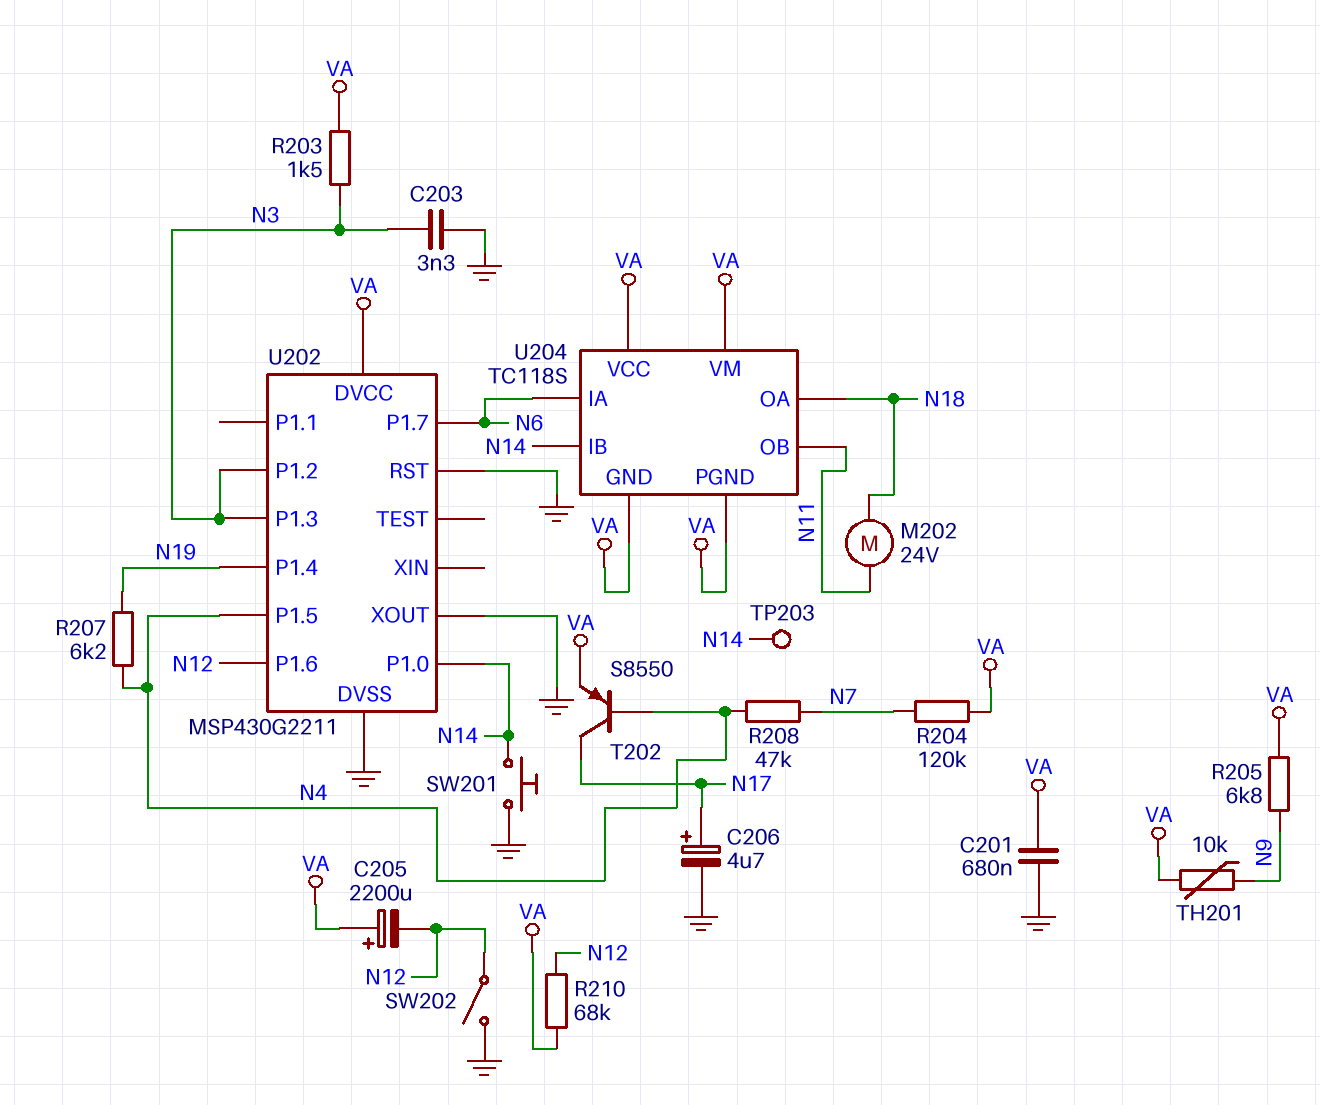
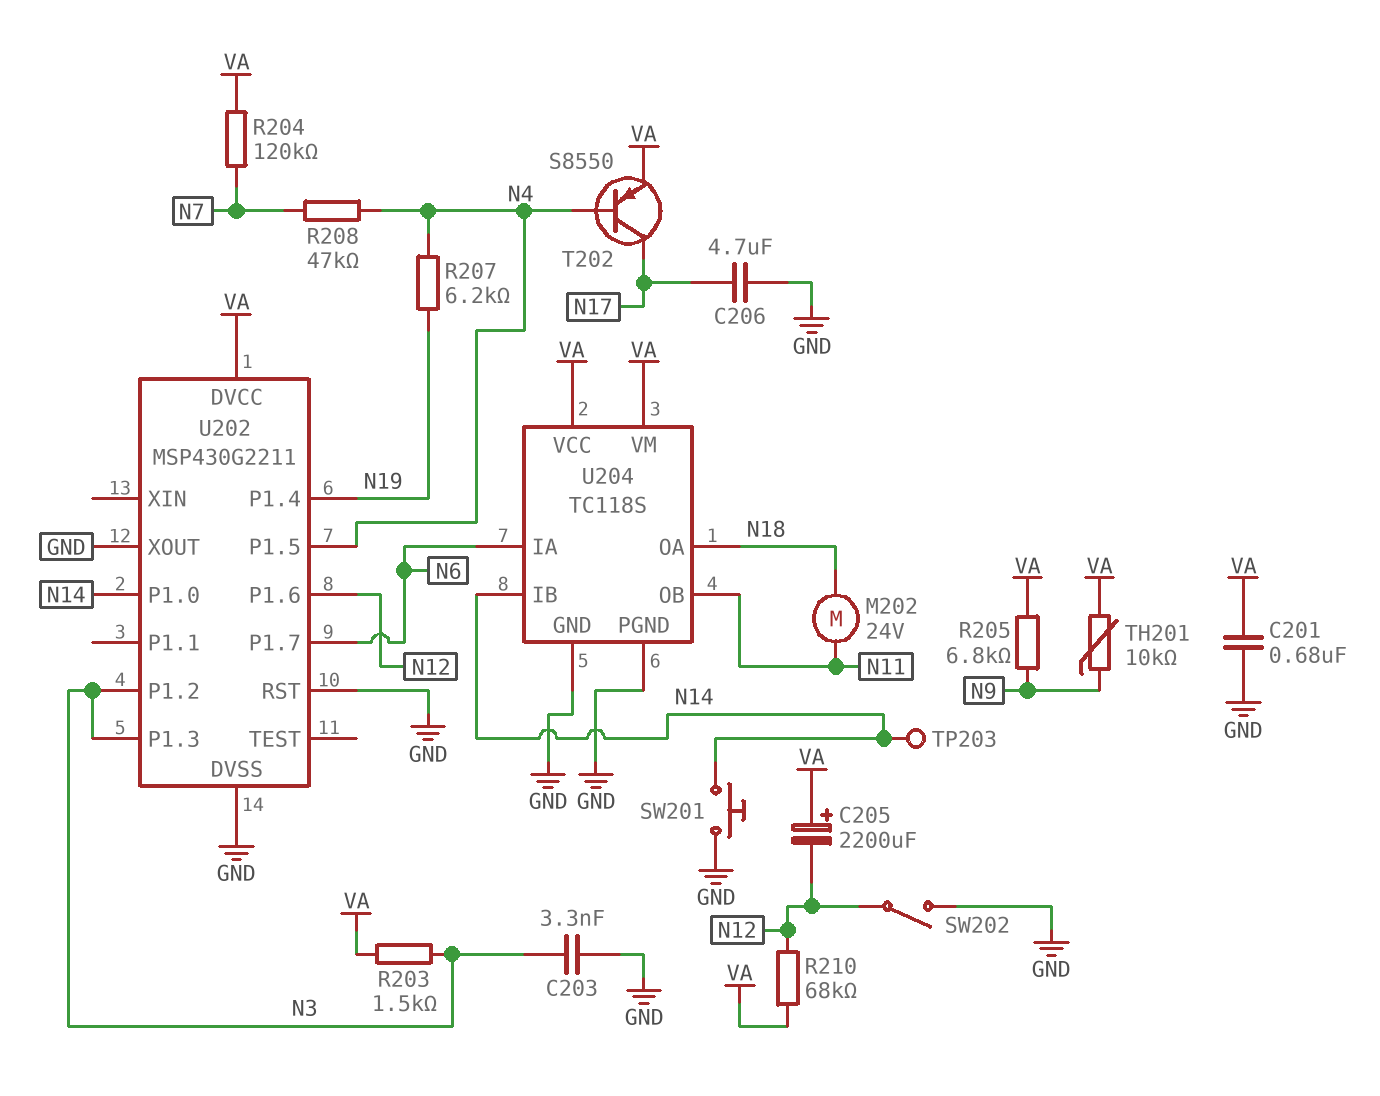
C206: 4.7uF (plus N17, minus GND) -> 4.7uF (GND, N17)
U204 pin GND: VA -> GND
U204 pin PGND: VA -> GND

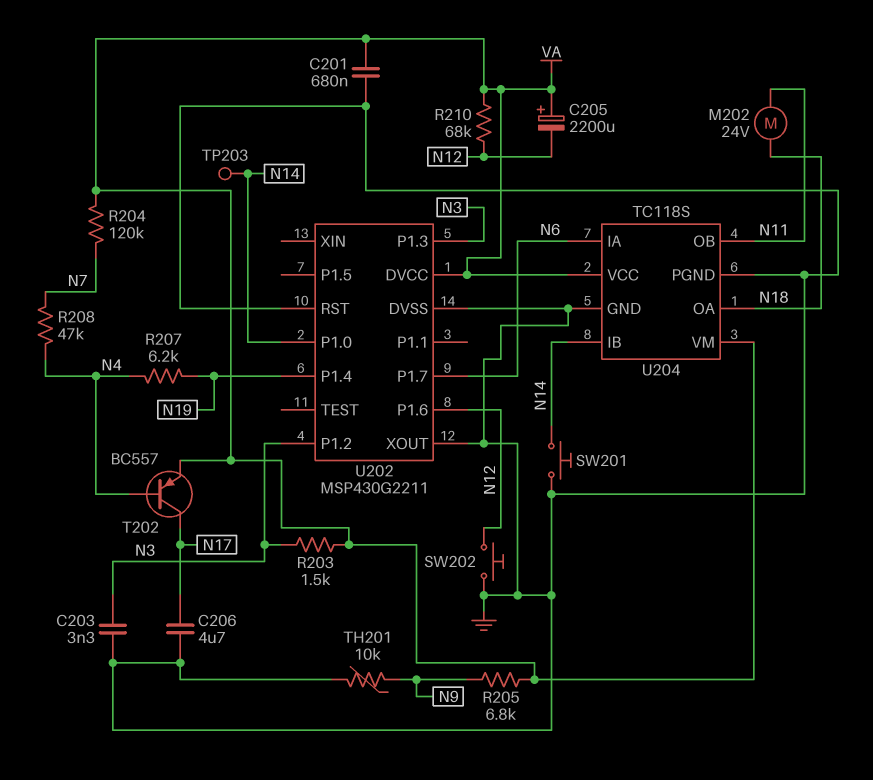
SW202: switch (GND, N12) -> button (GND, N12)
T202: PNP S8550 (B N4, C N17, E VA) -> PNP BC557 (B N4, C N17, E VA)
TH201: 10k (N9, VA) -> 10k (GND, N9)
U202 pin P1.5: N4 -> none

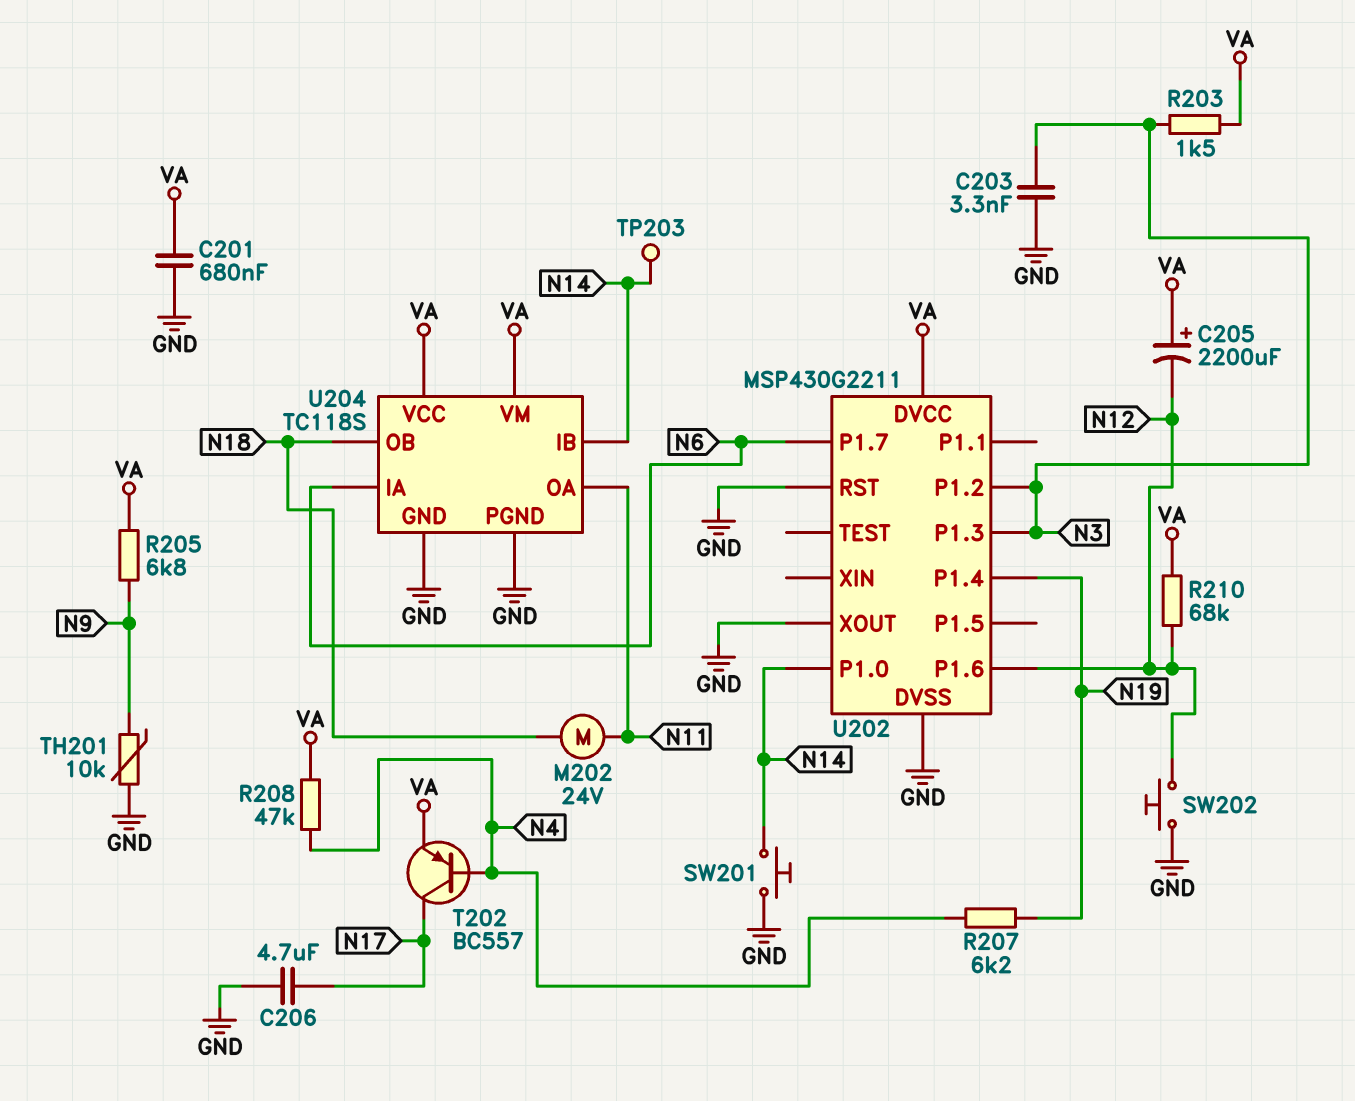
R204: 120k (N7, VA) -> none
R208: 47k (N4, N7) -> 47k (N4, VA)
U204 pin OA: N18 -> N11
U204 pin OB: N11 -> N18

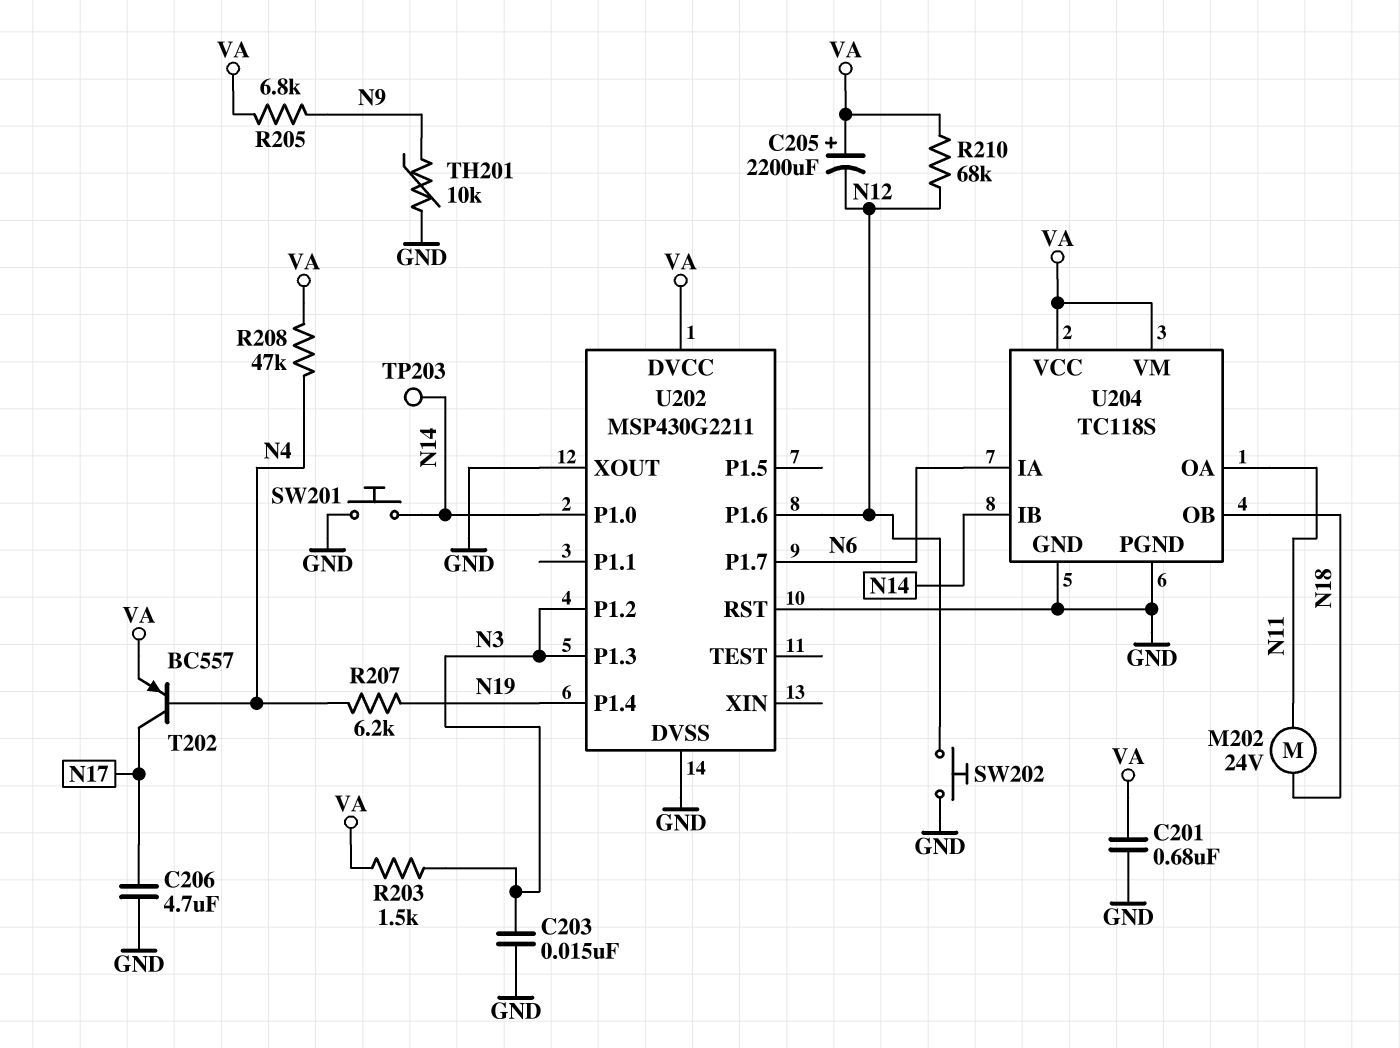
C203: 3.3nF (GND, N3) -> 15nF (GND, N3)

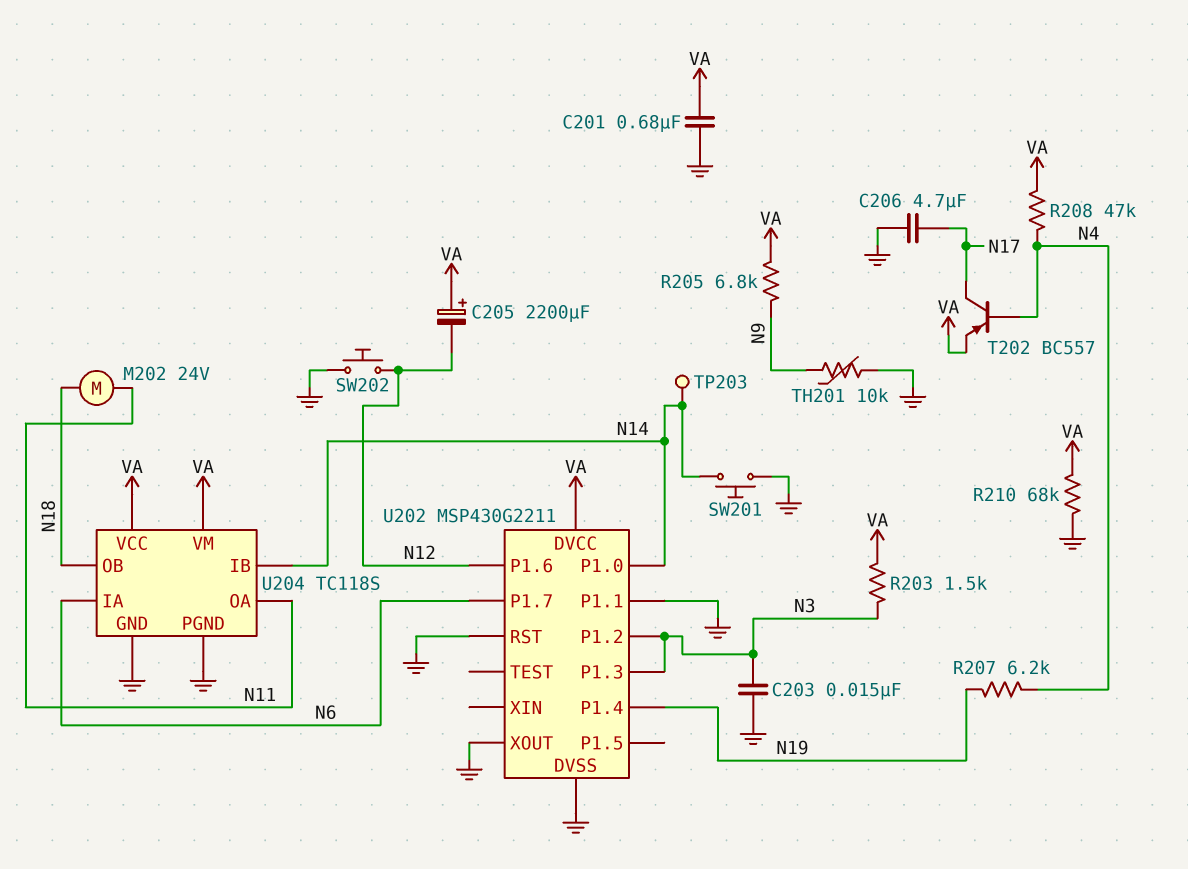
R210: 68k (N12, VA) -> 68k (GND, VA)
U202 pin P1.1: none -> GND

